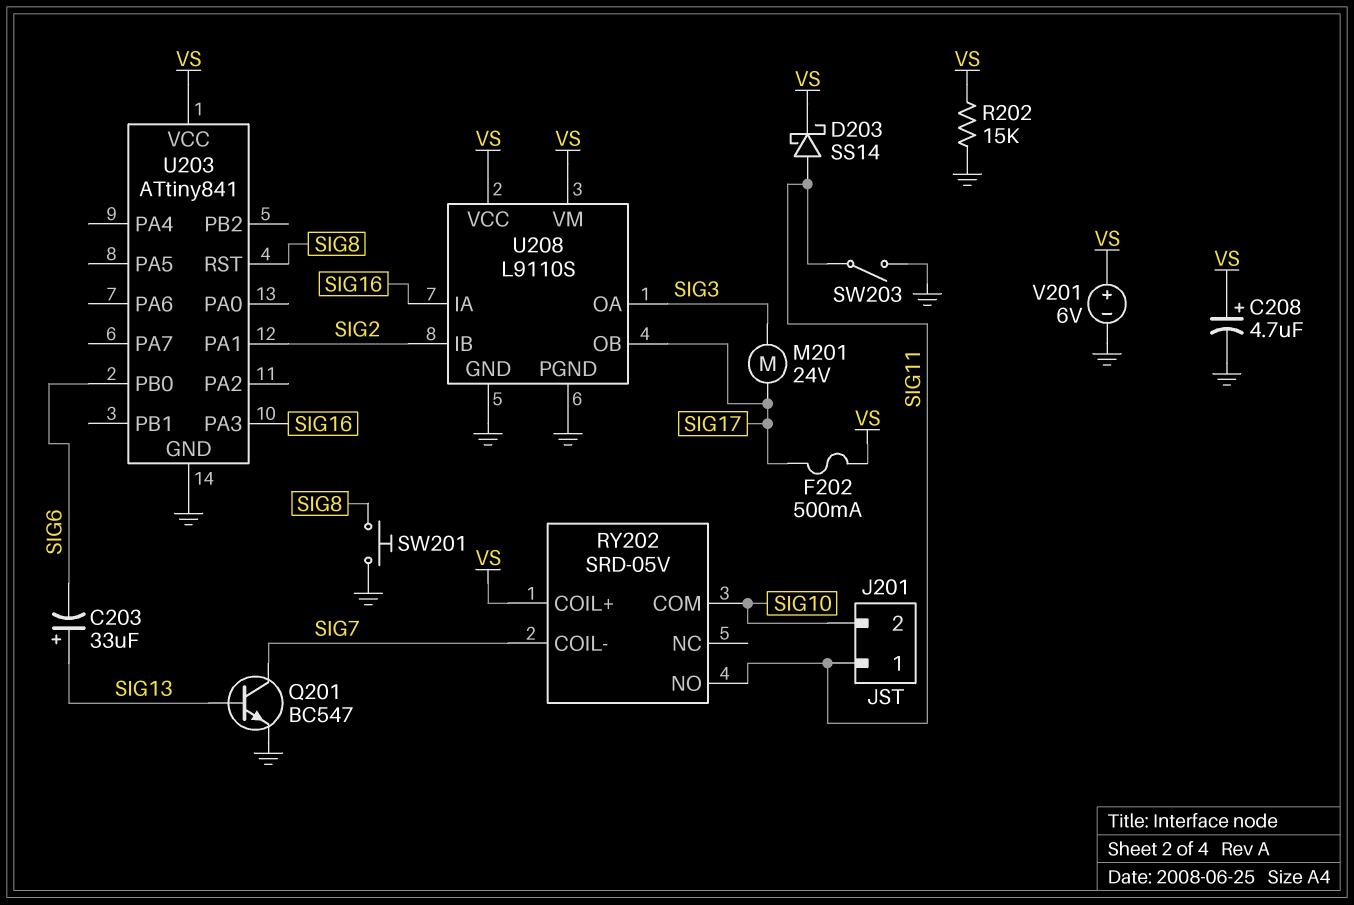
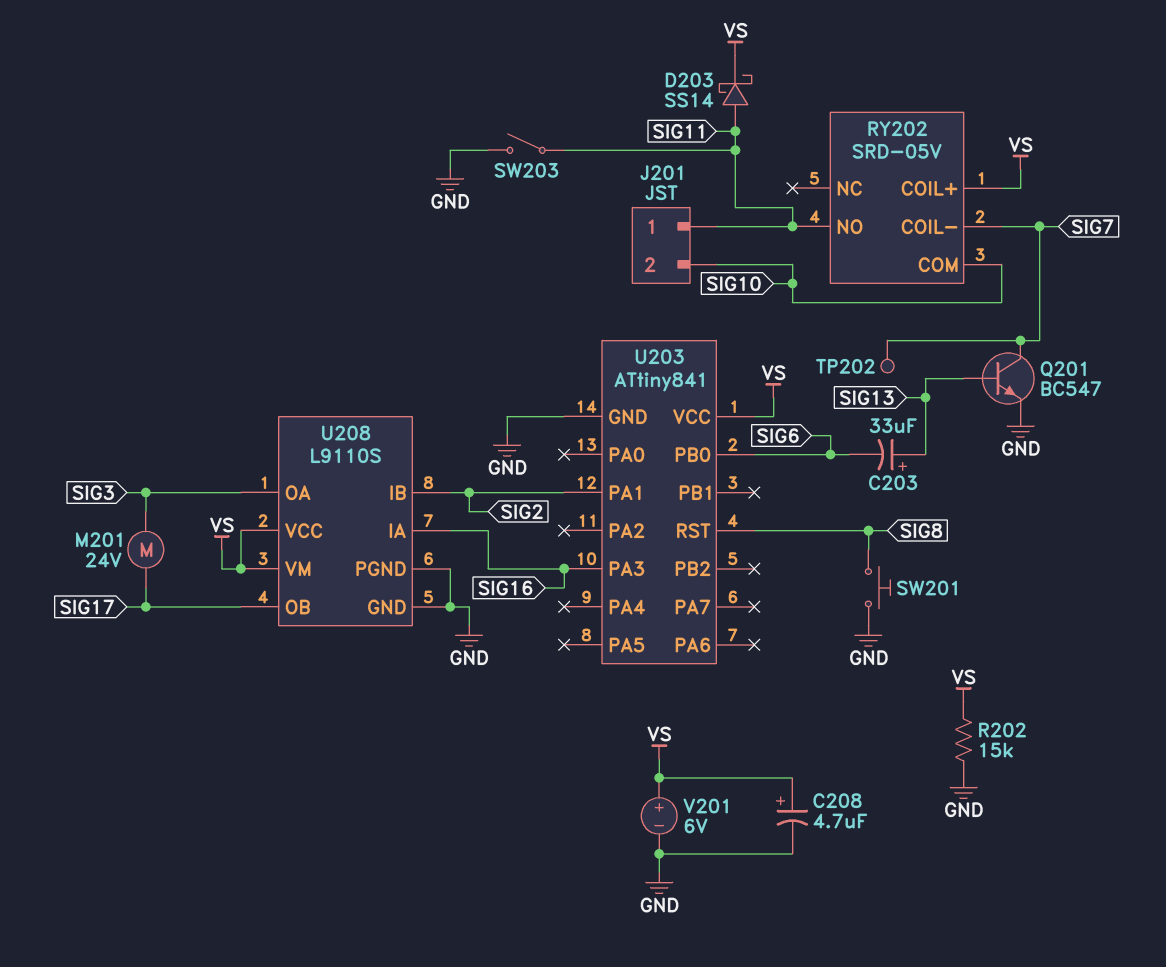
F202: 500mA (SIG17, VS) -> none
TP202: none -> test point (SIG7)

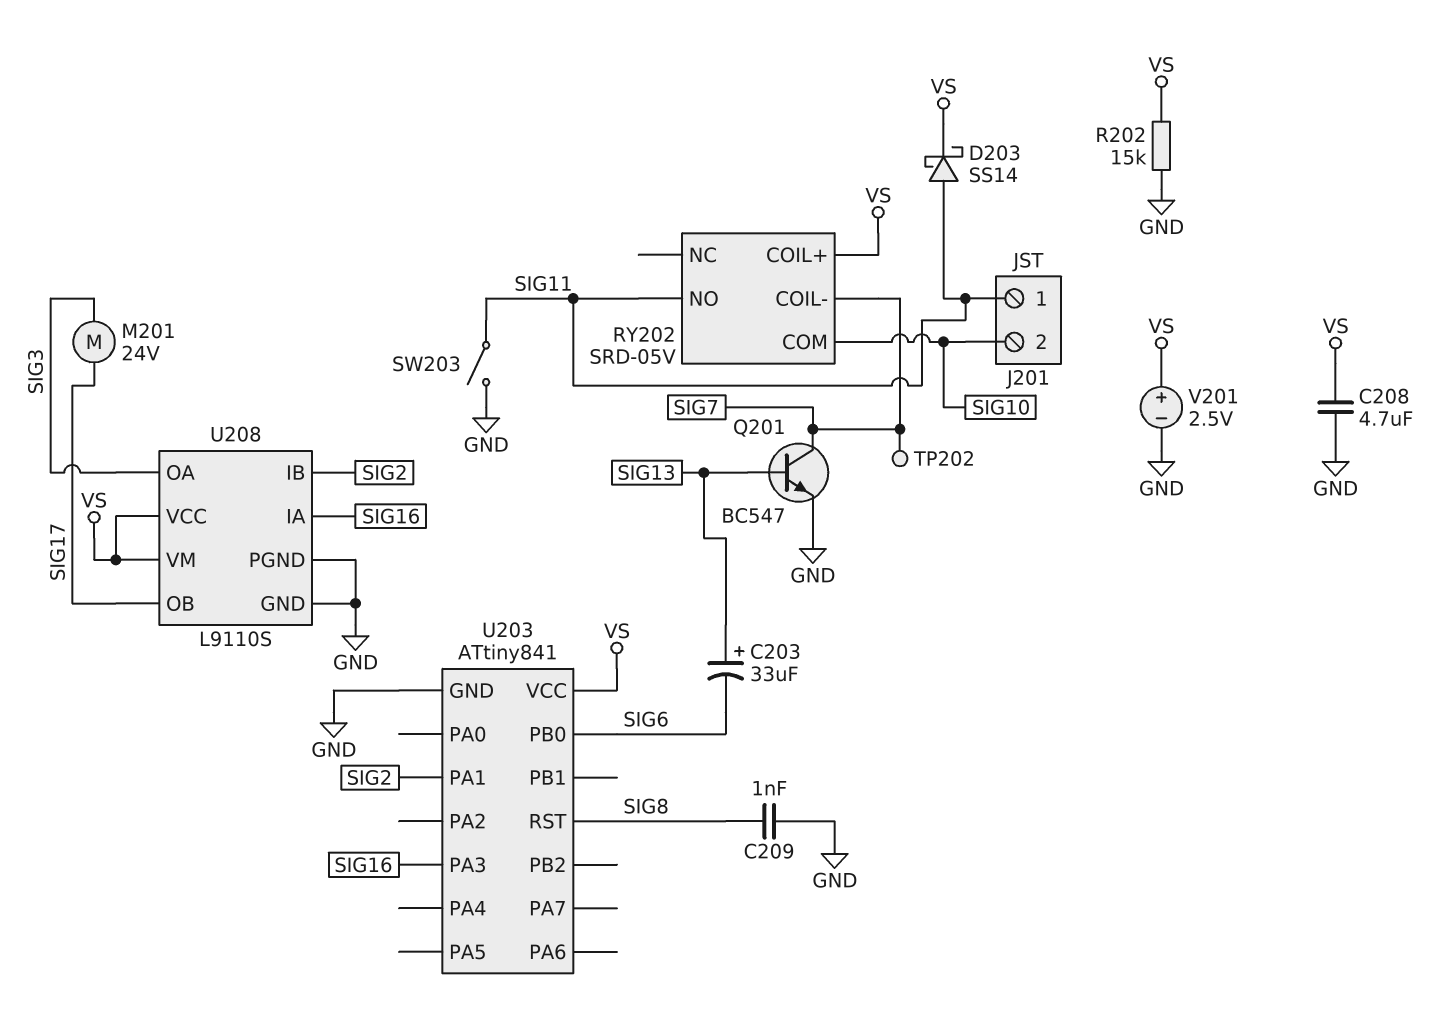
C208: 4.7uF (plus VS, minus GND) -> 4.7uF (GND, VS)
C209: none -> 1nF (GND, SIG8)
SW201: button (GND, SIG8) -> none
V201: 6V (plus VS, minus GND) -> 2.5V (plus VS, minus GND)

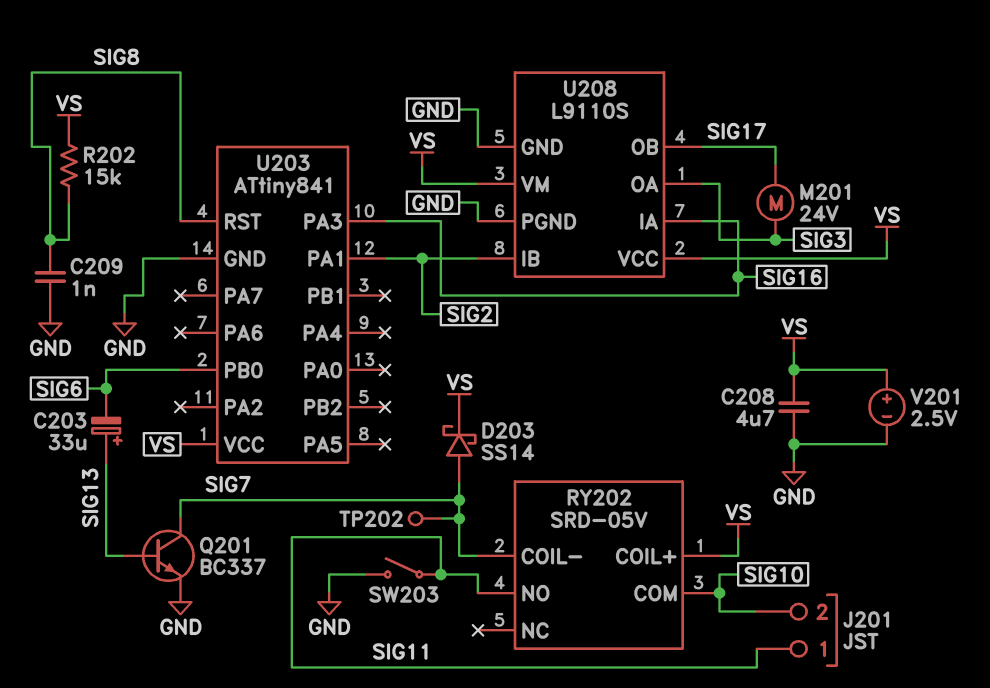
D203: schottky SS14 (A SIG11, K VS) -> schottky SS14 (A SIG7, K VS)
Q201: NPN BC547 (B SIG13, C SIG7, E GND) -> NPN BC337 (B SIG13, C SIG7, E GND)
R202: 15k (GND, VS) -> 15k (SIG8, VS)

